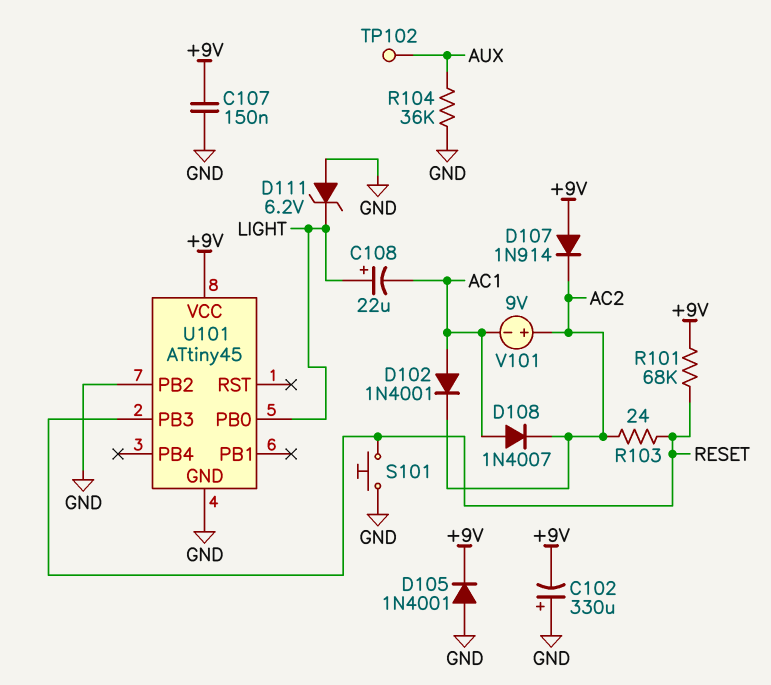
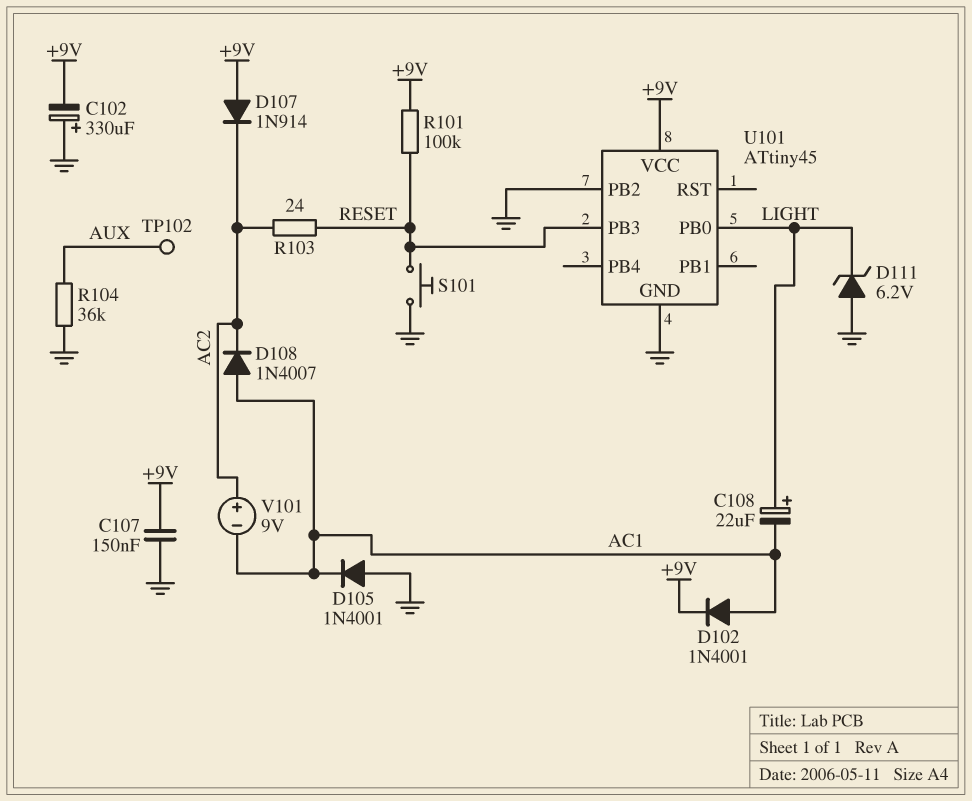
D102: diode 1N4001 (A AC1, K AC2) -> diode 1N4001 (A AC1, K +9V)
D105: diode 1N4001 (A GND, K +9V) -> diode 1N4001 (A GND, K AC1)
R101: 68k (+9V, RESET) -> 100k (+9V, RESET)

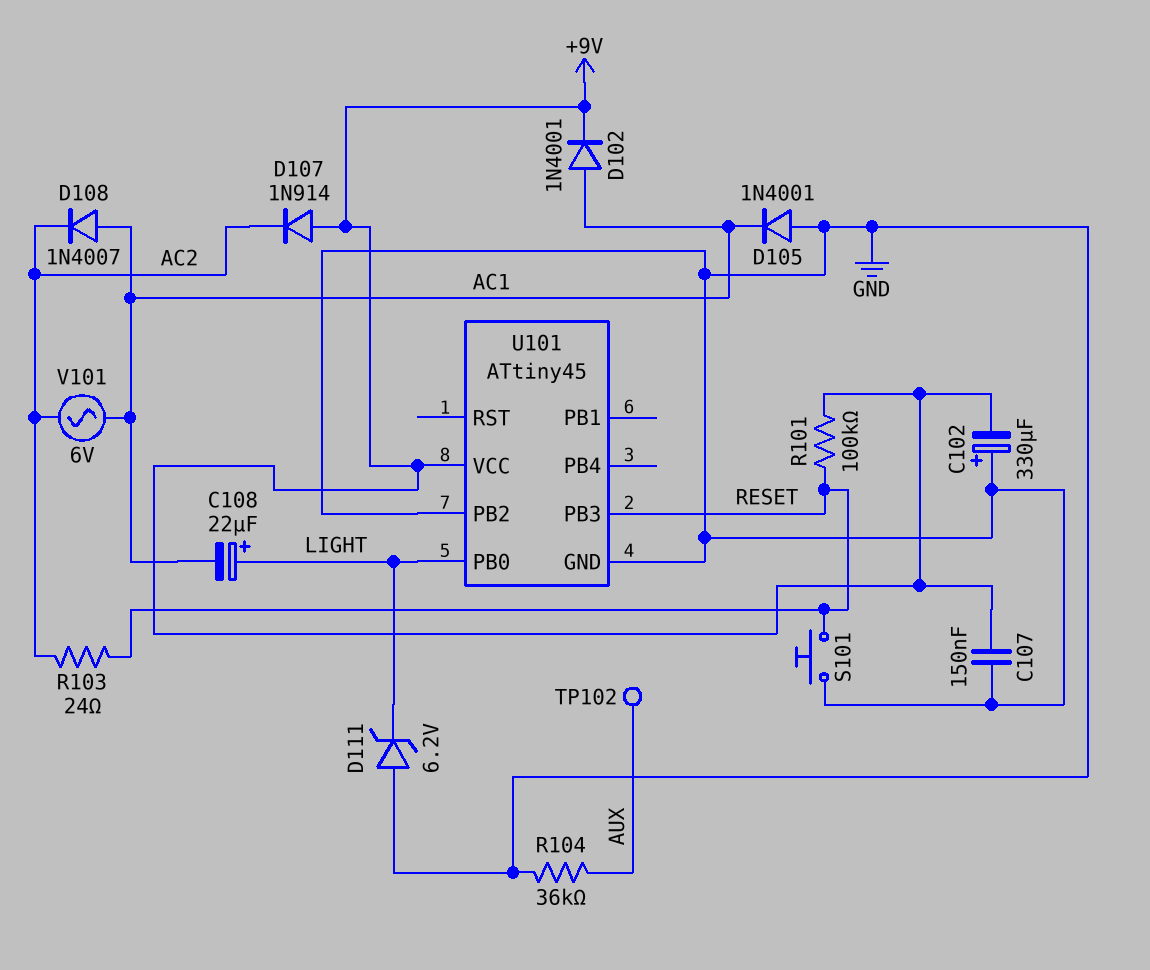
V101: 9V (plus AC2, minus AC1) -> AC 6V (AC1, AC2)

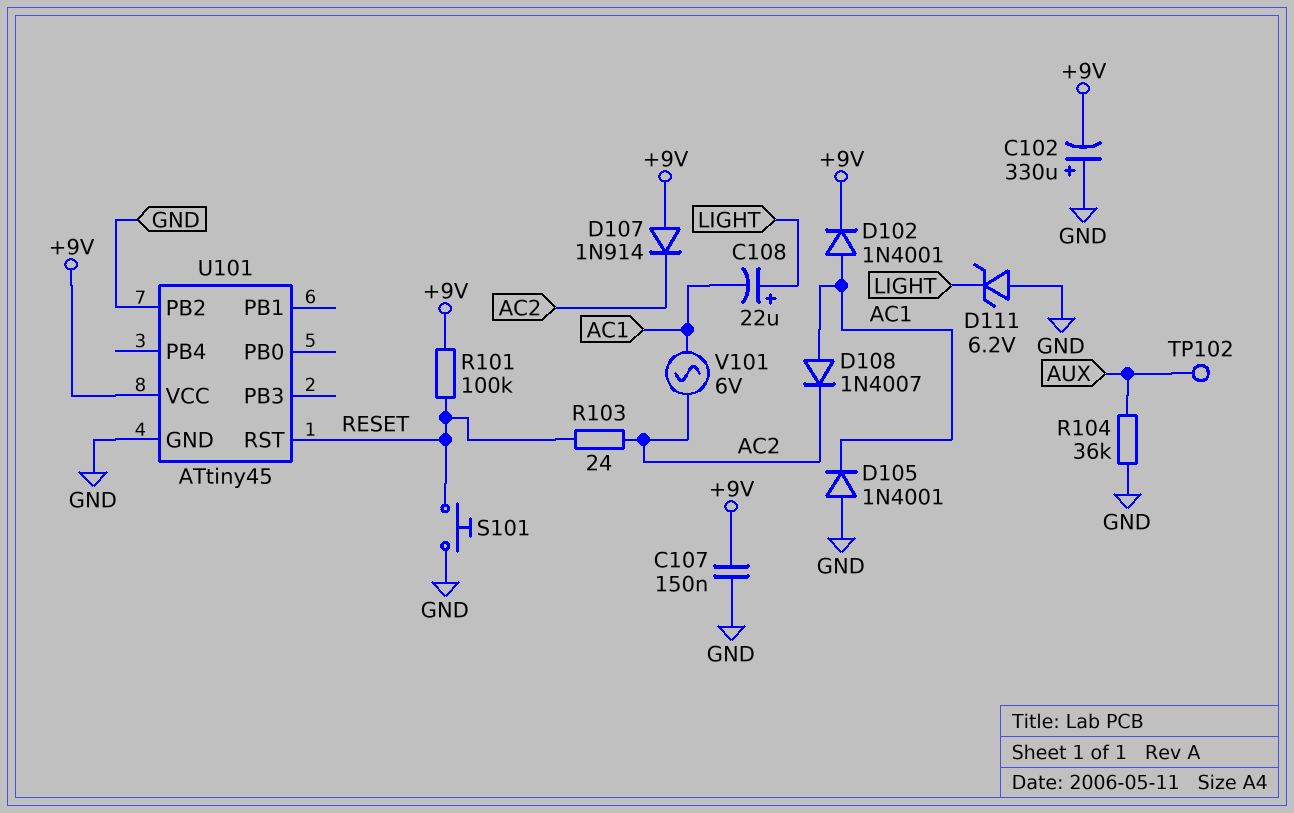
U101 pin PB0: LIGHT -> none
U101 pin PB3: RESET -> none
U101 pin RST: none -> RESET

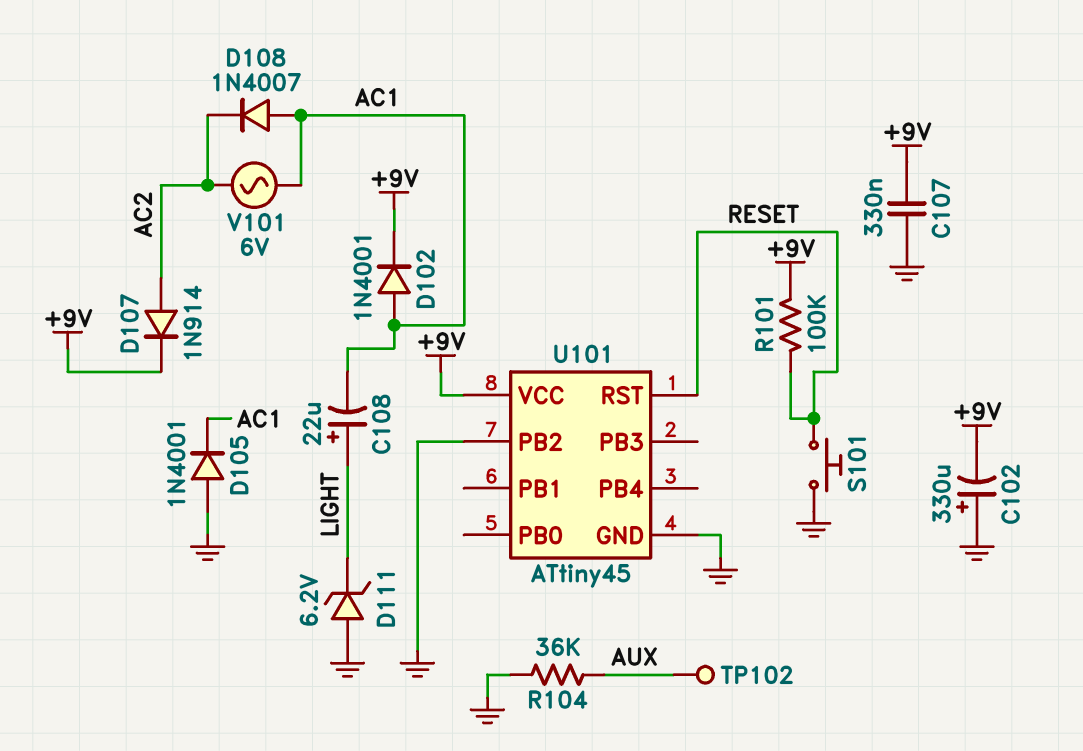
C107: 150nF (+9V, GND) -> 330nF (+9V, GND)
D107: diode 1N914 (A +9V, K AC2) -> diode 1N914 (A AC2, K +9V)
R103: 24 (AC2, RESET) -> none

